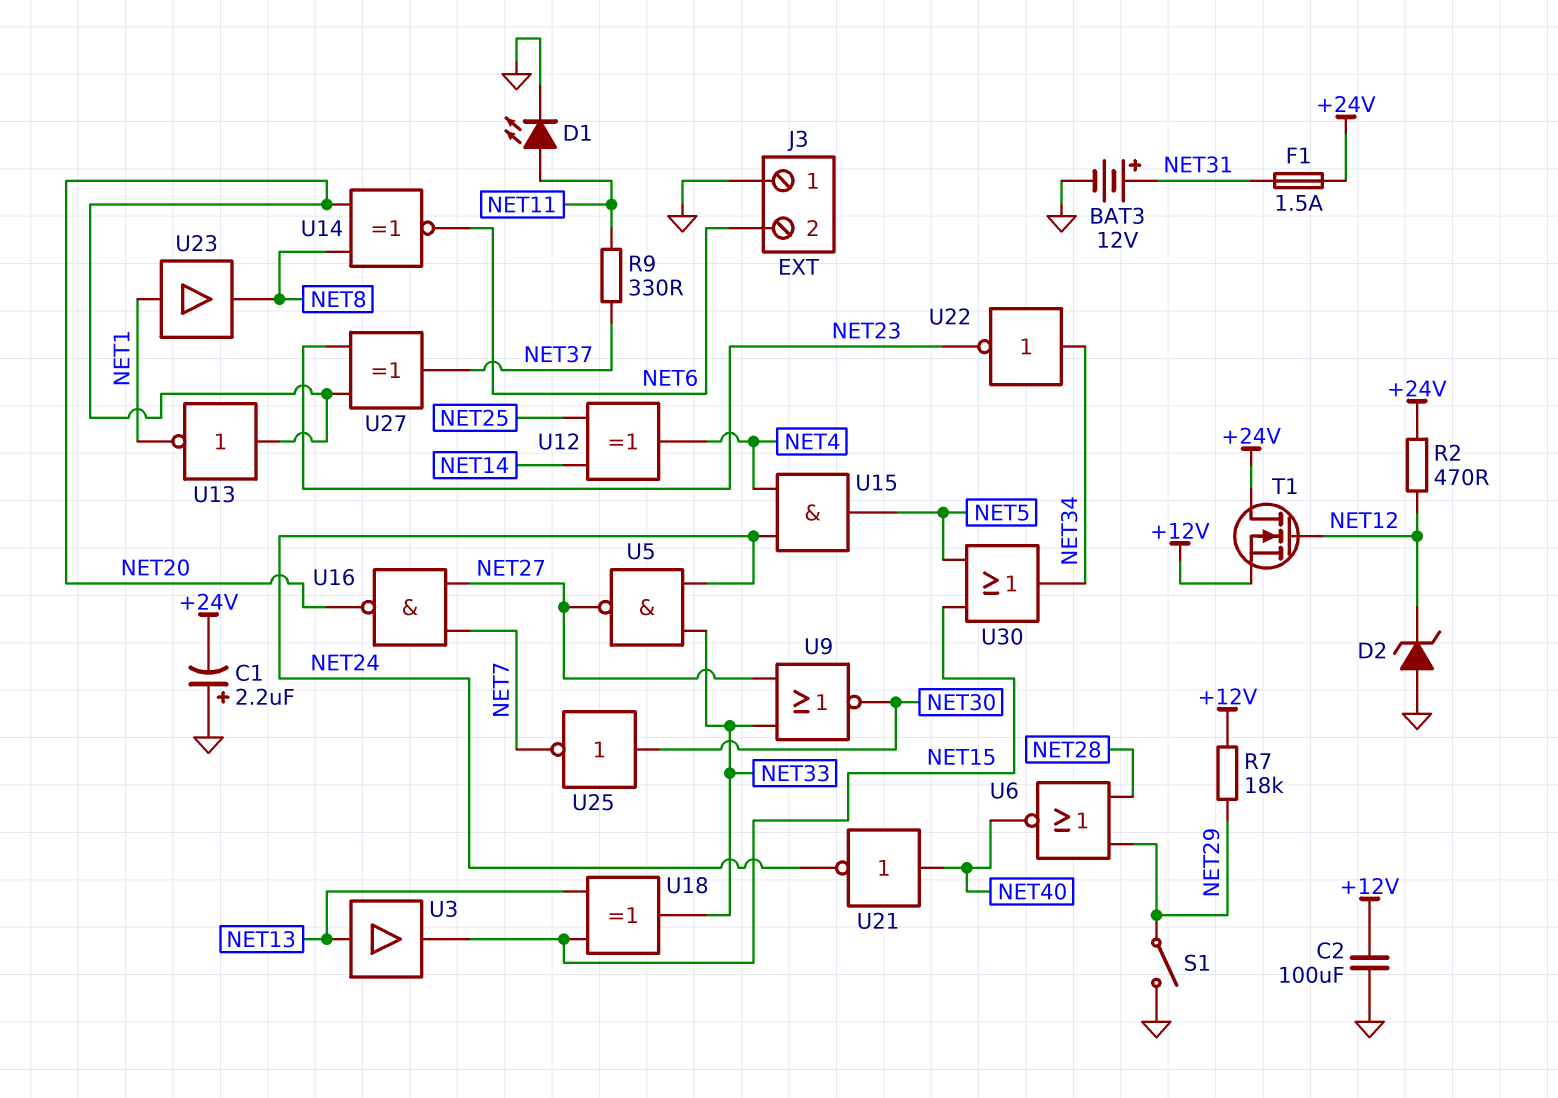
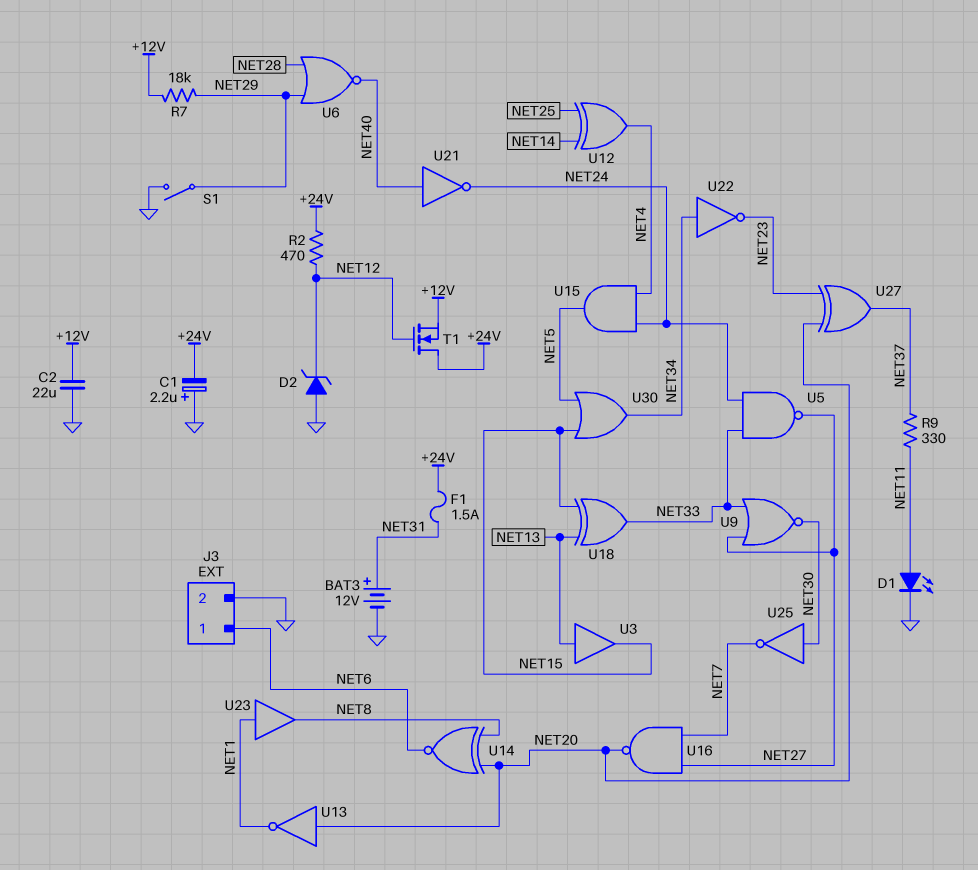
C2: 100uF (+12V, GND) -> 22uF (+12V, GND)
J3 pin 1: GND -> NET6
J3 pin 2: NET6 -> GND

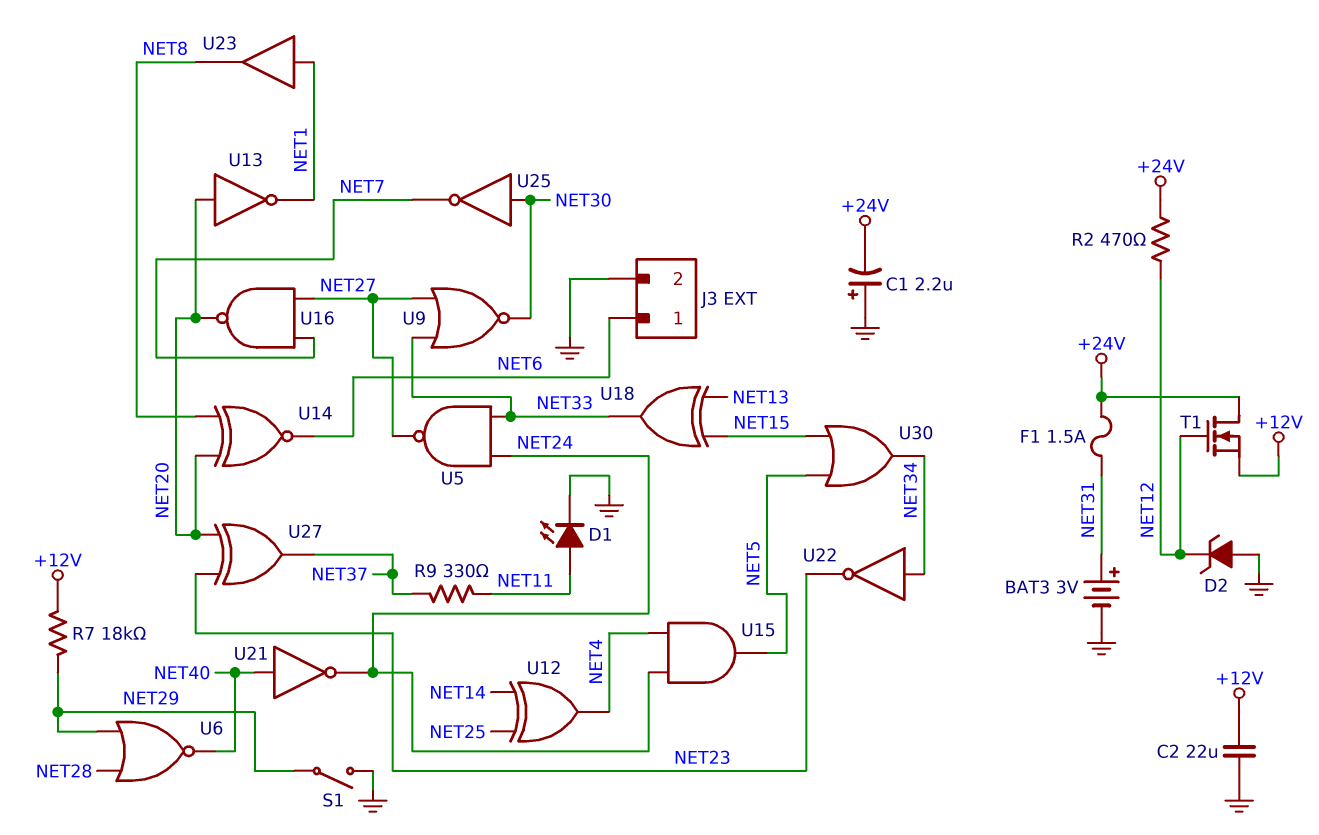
BAT3: 12V (plus NET31, minus GND) -> 3V (plus NET31, minus GND)
U3: buffer (in NET13, out NET15) -> none

